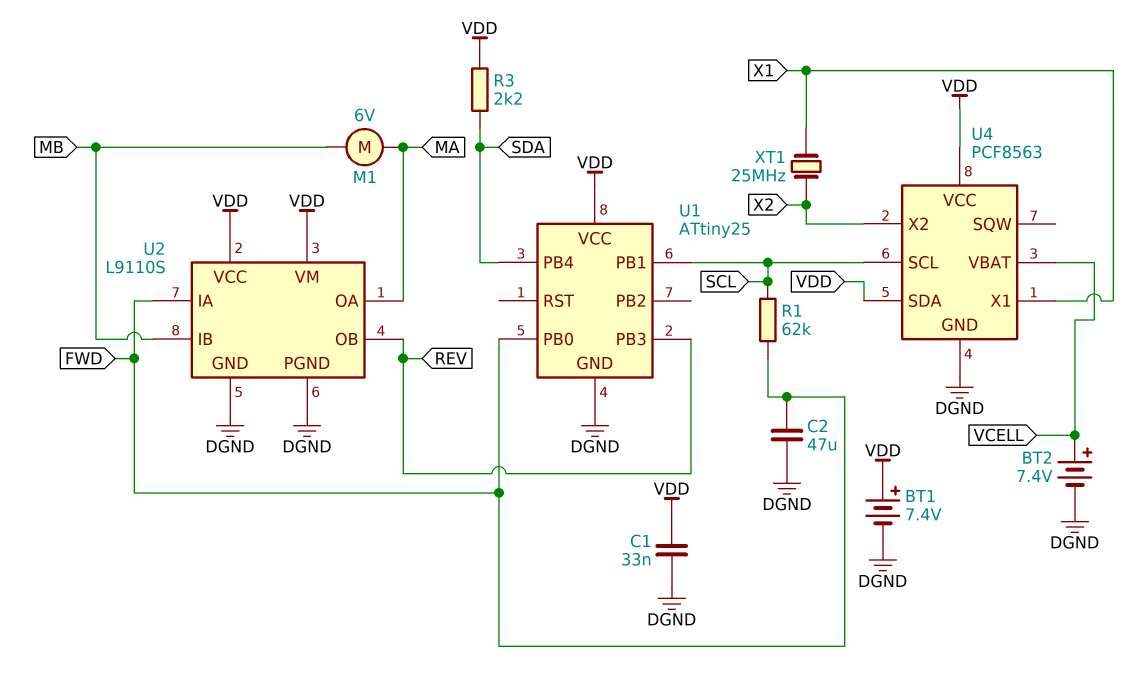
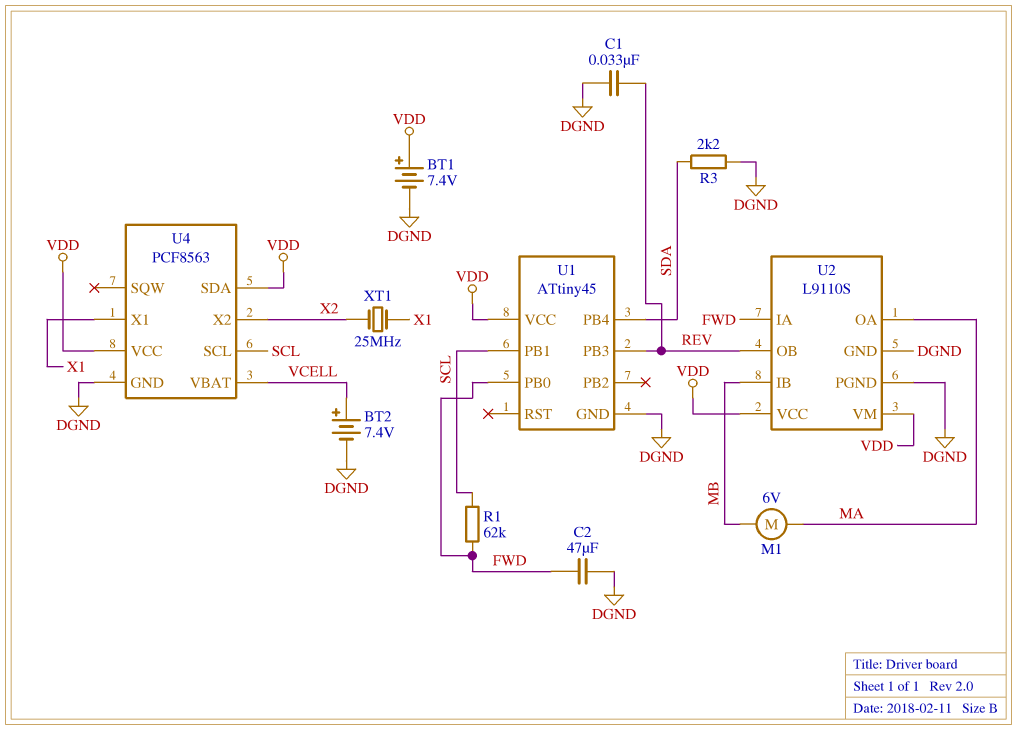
C1: 33nF (DGND, VDD) -> 33nF (DGND, REV)
R3: 2.2k (SDA, VDD) -> 2.2k (DGND, SDA)
U1: ATtiny25 -> ATtiny45

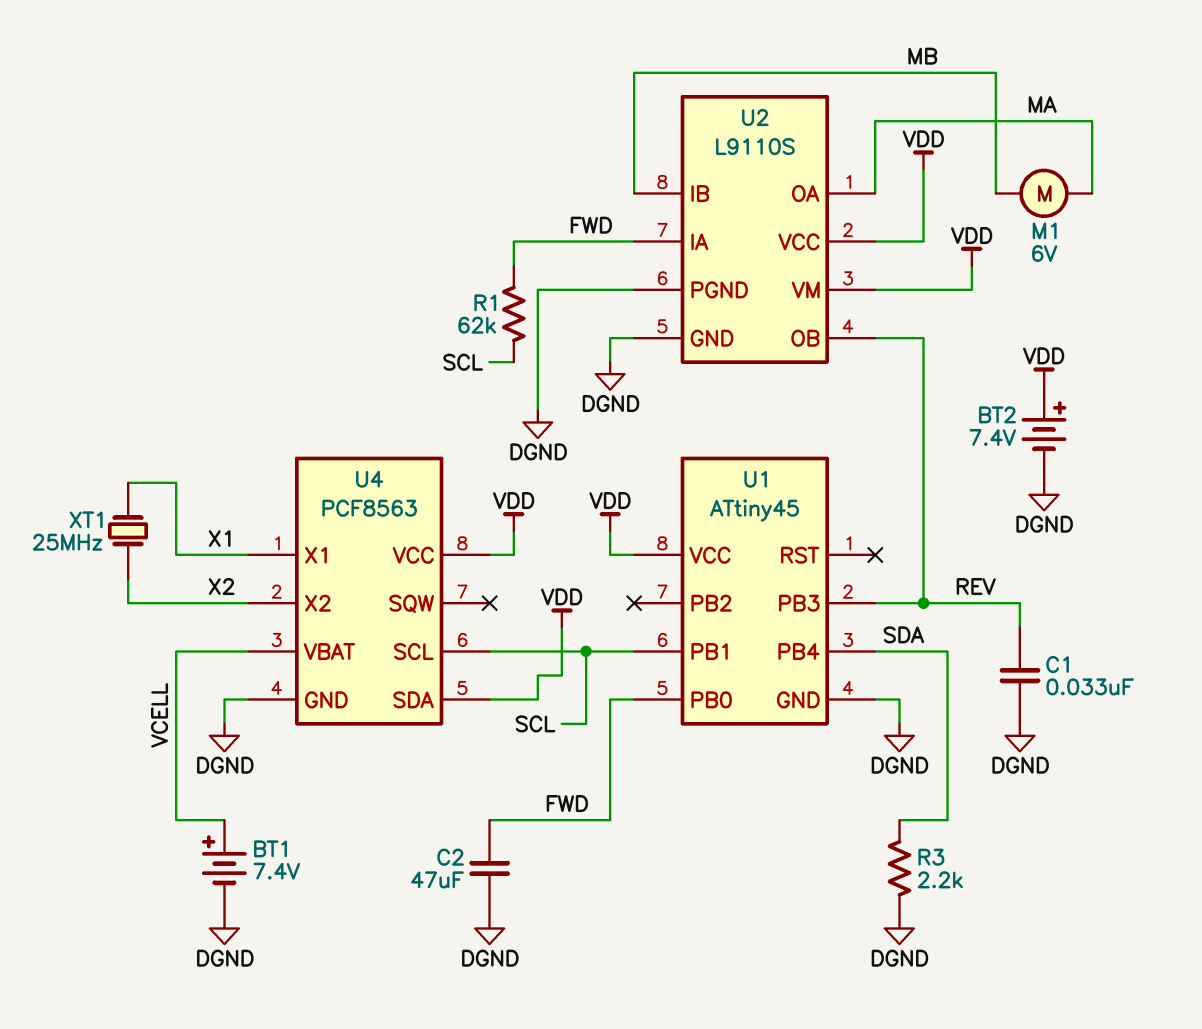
BT1: 7.4V (plus VDD, minus DGND) -> 7.4V (plus VCELL, minus DGND)
BT2: 7.4V (plus VCELL, minus DGND) -> 7.4V (plus VDD, minus DGND)

